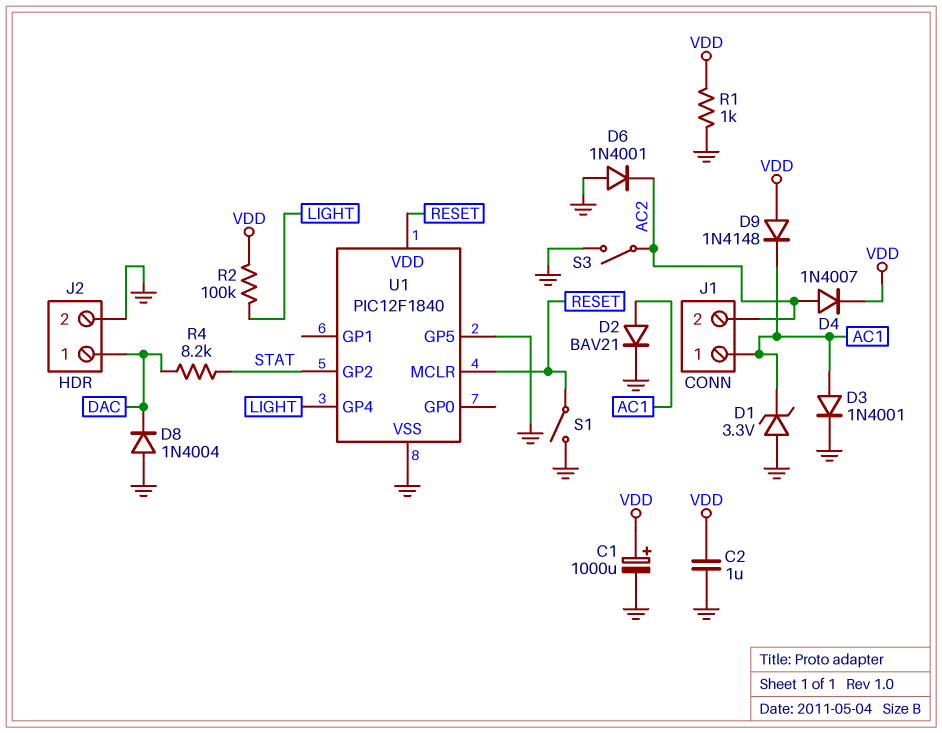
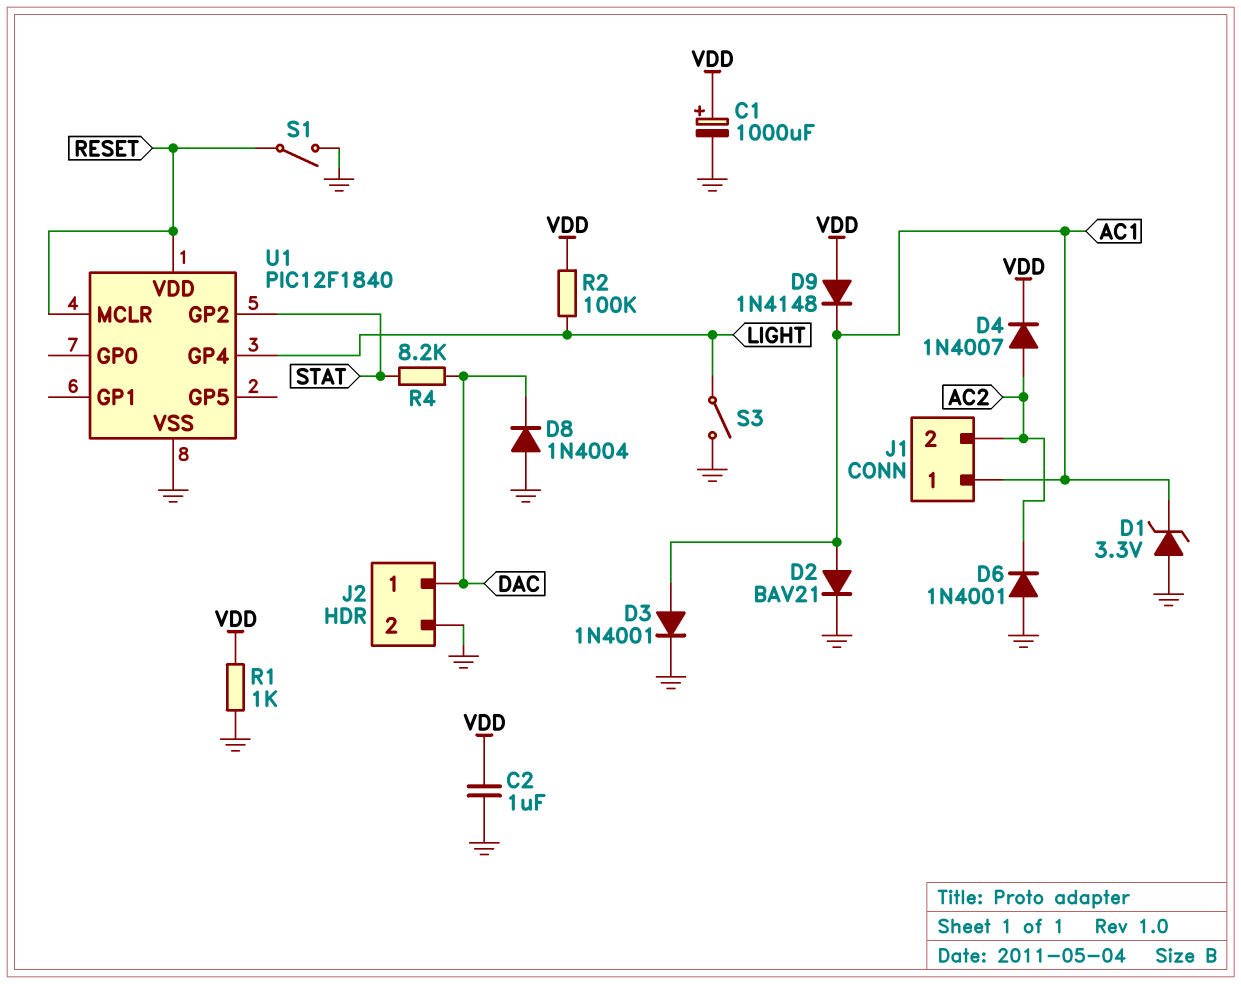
S3: switch (AC2, GND) -> switch (GND, LIGHT)
U1 pin GP5: GND -> none

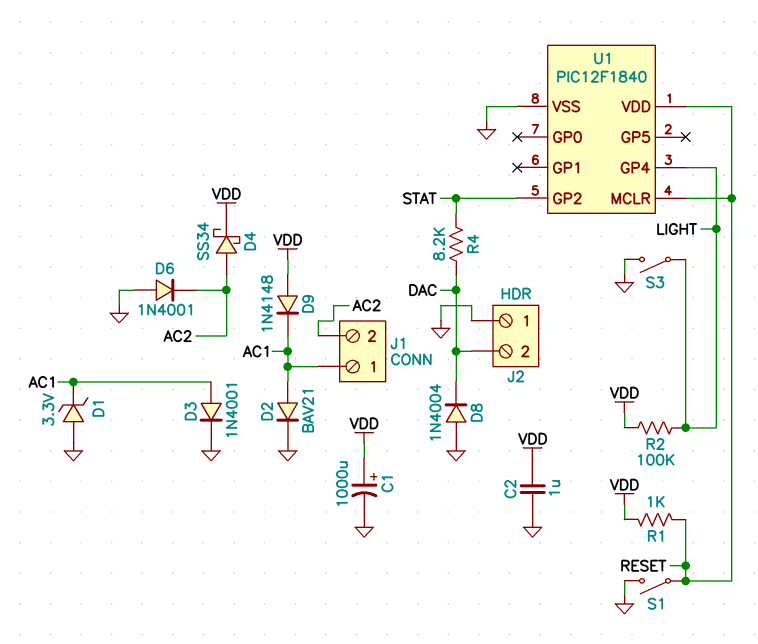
D4: diode 1N4007 (A AC2, K VDD) -> schottky SS34 (A AC2, K VDD)
J2 pin 1: DAC -> GND
J2 pin 2: GND -> DAC
R1: 1k (GND, VDD) -> 1k (RESET, VDD)

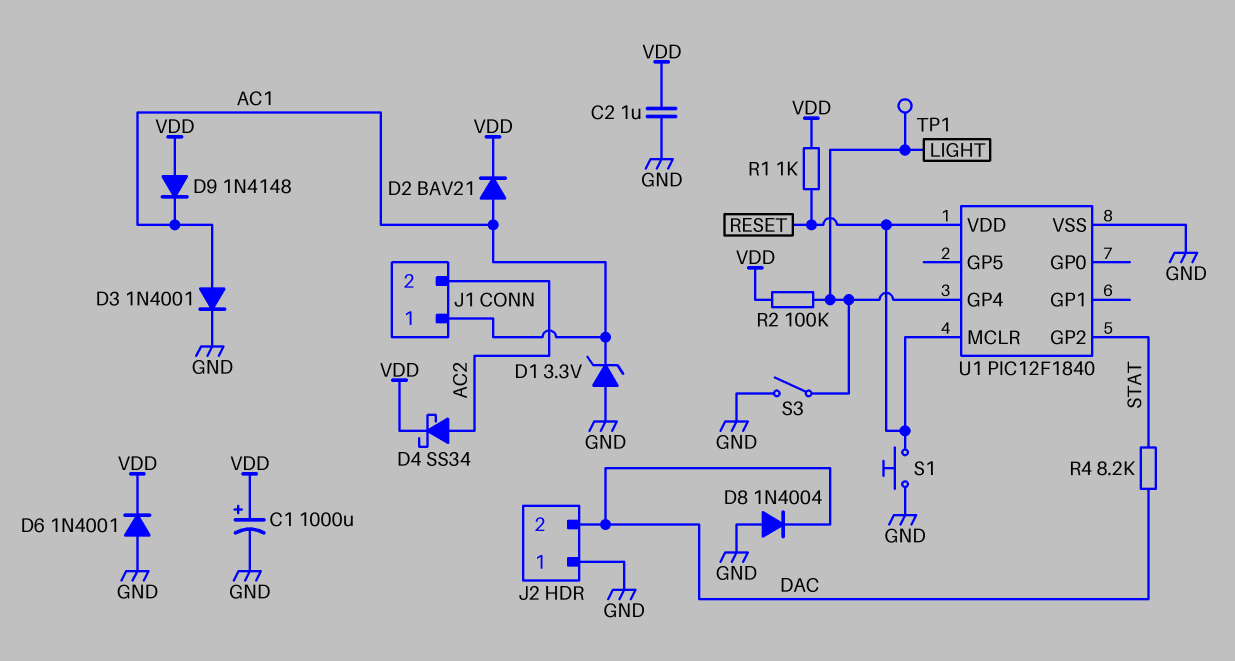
D2: diode BAV21 (A AC1, K GND) -> diode BAV21 (A AC1, K VDD)
D6: diode 1N4001 (A GND, K AC2) -> diode 1N4001 (A GND, K VDD)
S1: switch (GND, RESET) -> button (GND, RESET)
TP1: none -> test point (LIGHT)

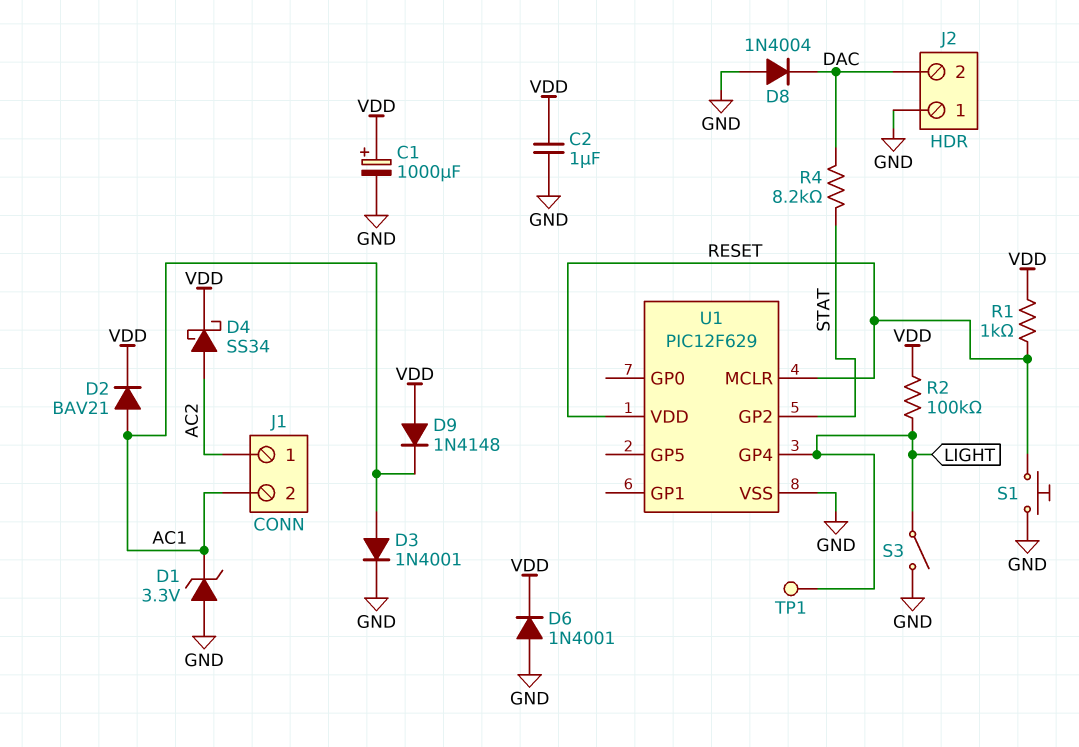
J1 pin 1: AC1 -> AC2
J1 pin 2: AC2 -> AC1
U1: PIC12F1840 -> PIC12F629

